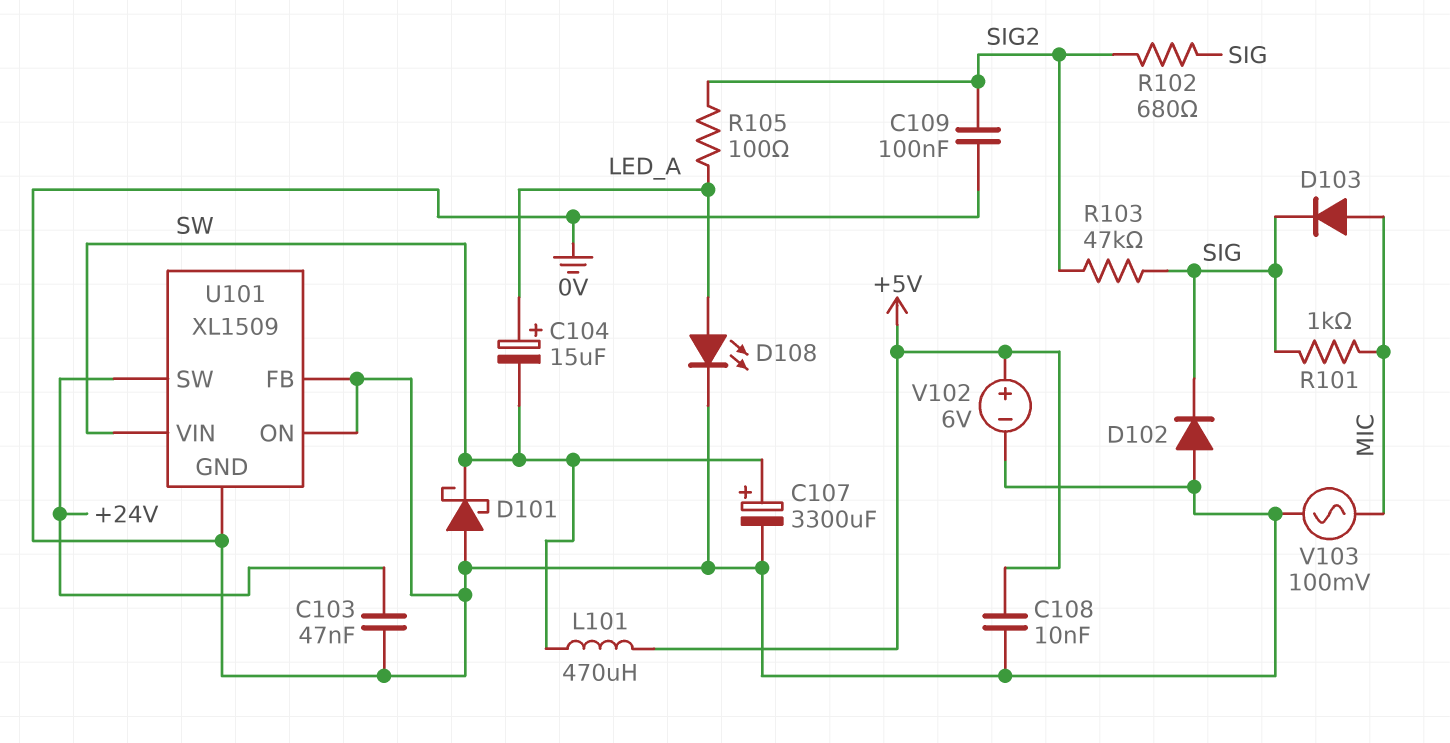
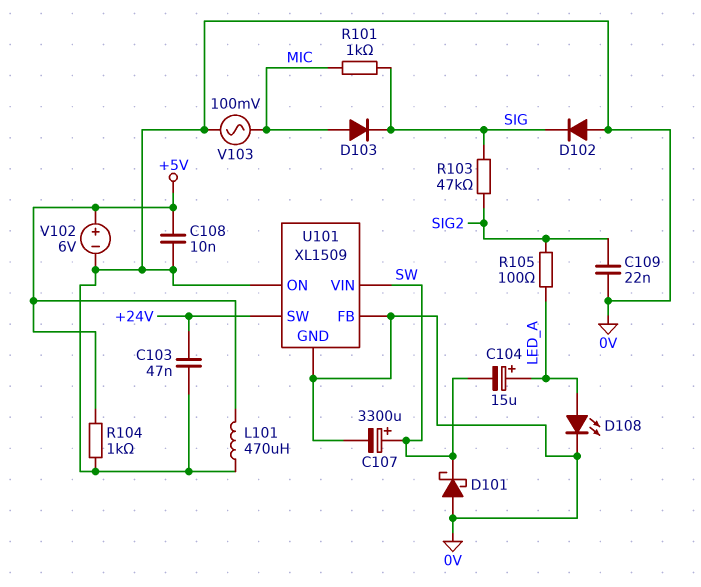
C109: 100nF (0V, SIG2) -> 22nF (0V, SIG2)
L101: 470uH (+5V, SW) -> 470uH (+5V, 0V)
R102: 680 (SIG, SIG2) -> none
R104: none -> 1k (+5V, 0V)

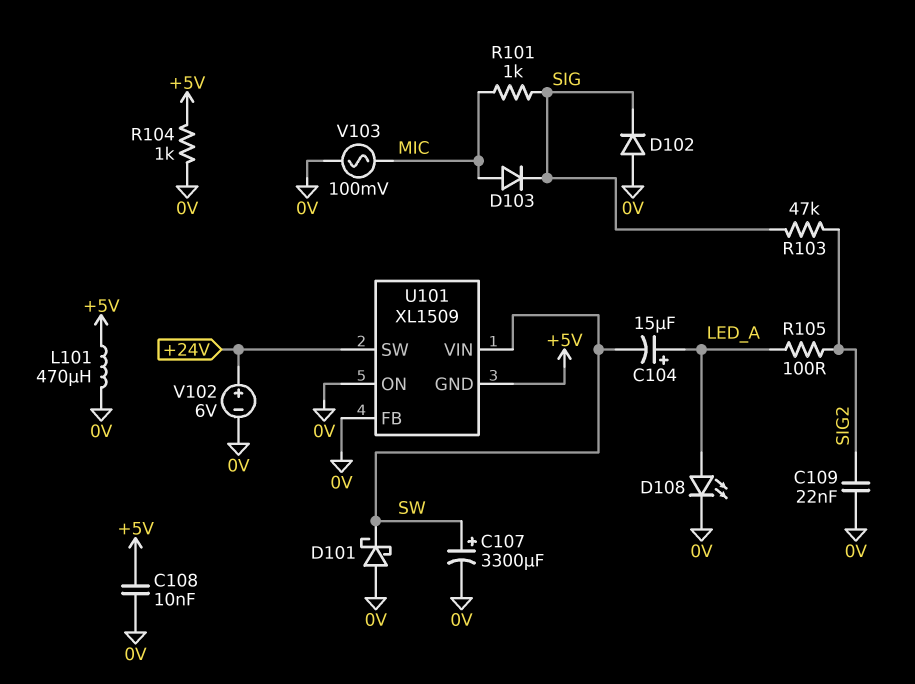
C103: 47nF (+24V, 0V) -> none
U101 pin GND: 0V -> +5V
V102: 6V (plus +5V, minus 0V) -> 6V (plus +24V, minus 0V)

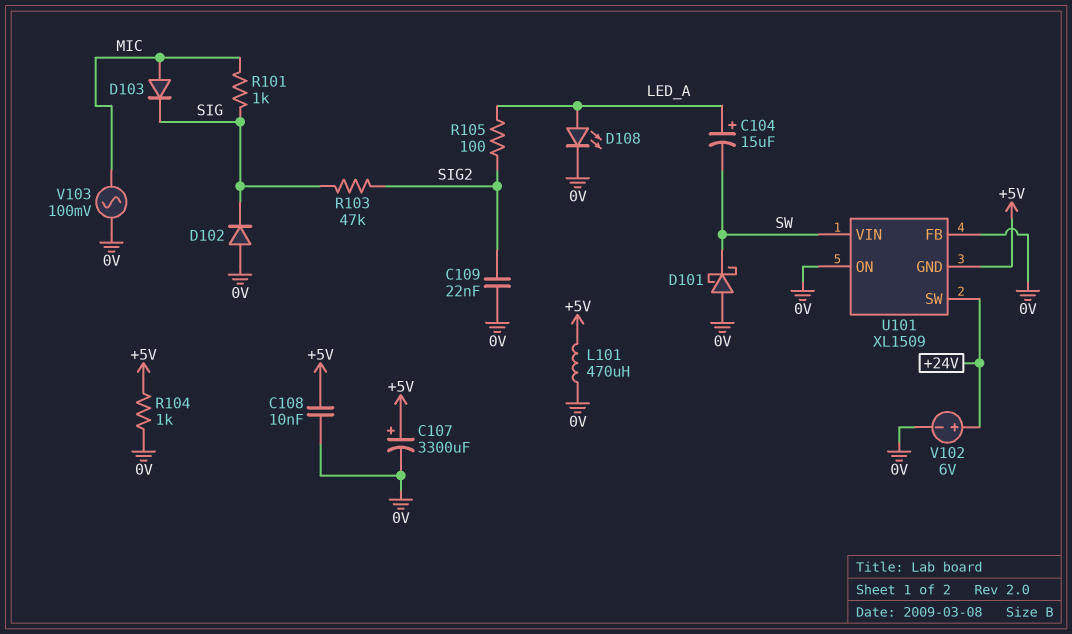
C107: 3300uF (plus SW, minus 0V) -> 3300uF (plus +5V, minus 0V)

